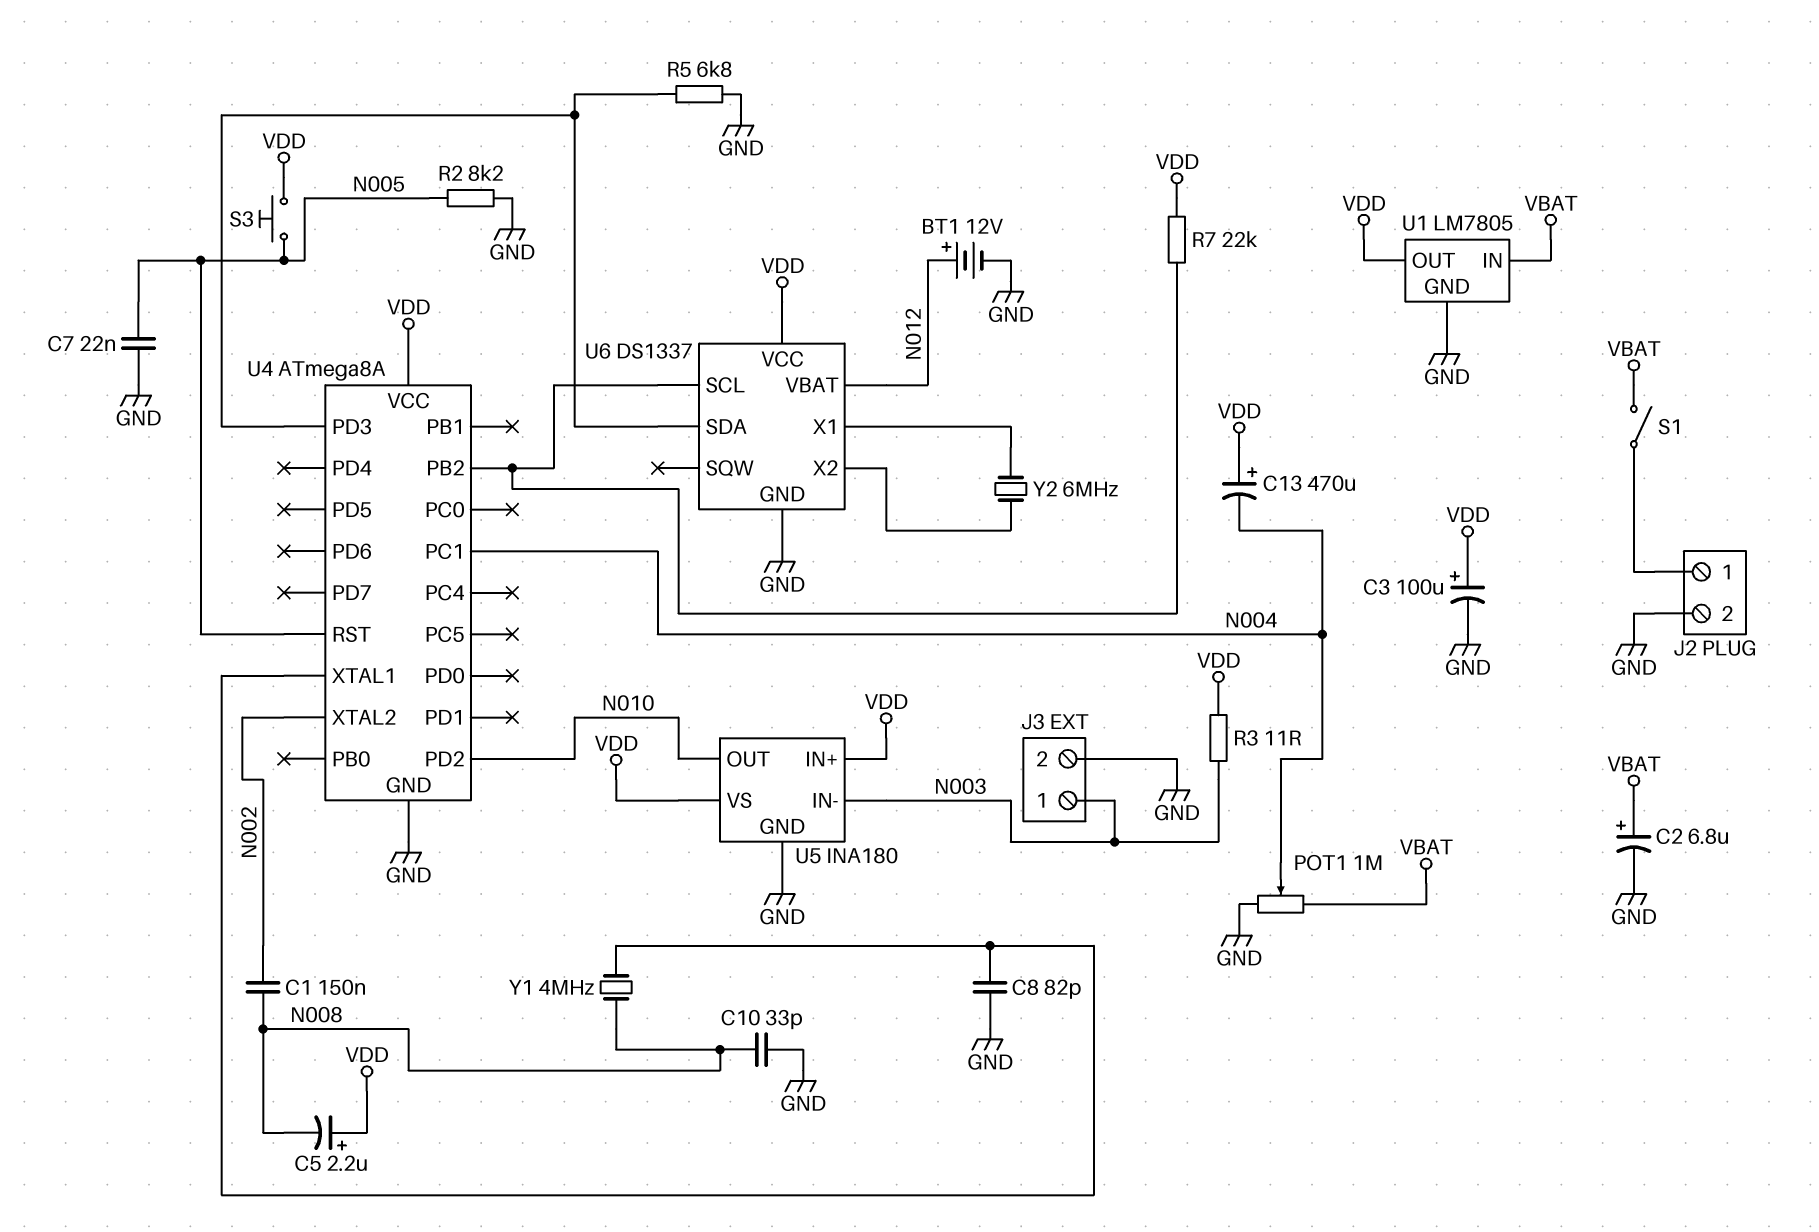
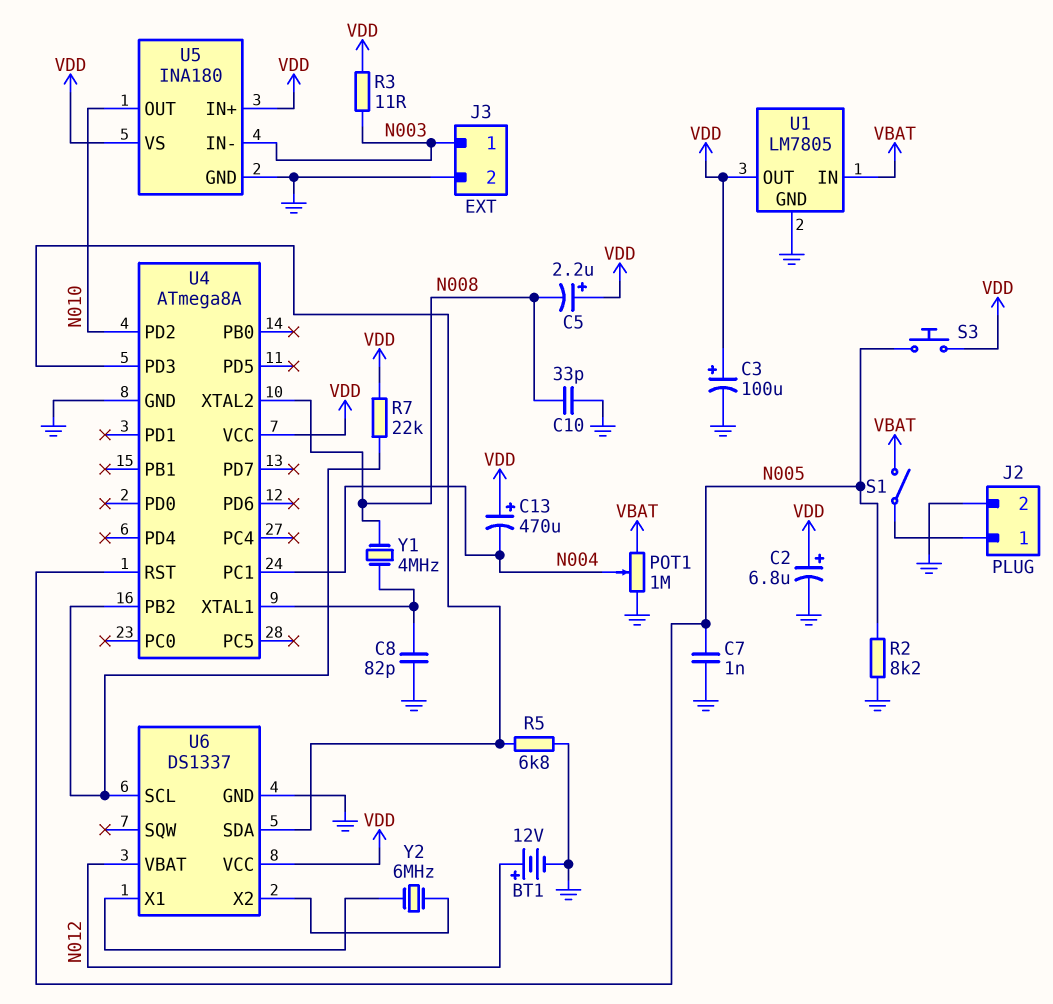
C1: 150nF (N002, N008) -> none
C2: 6.8uF (plus VBAT, minus GND) -> 6.8uF (plus VDD, minus GND)
C7: 22nF (GND, N005) -> 1nF (GND, N005)
U4 pin XTAL2: N002 -> N008

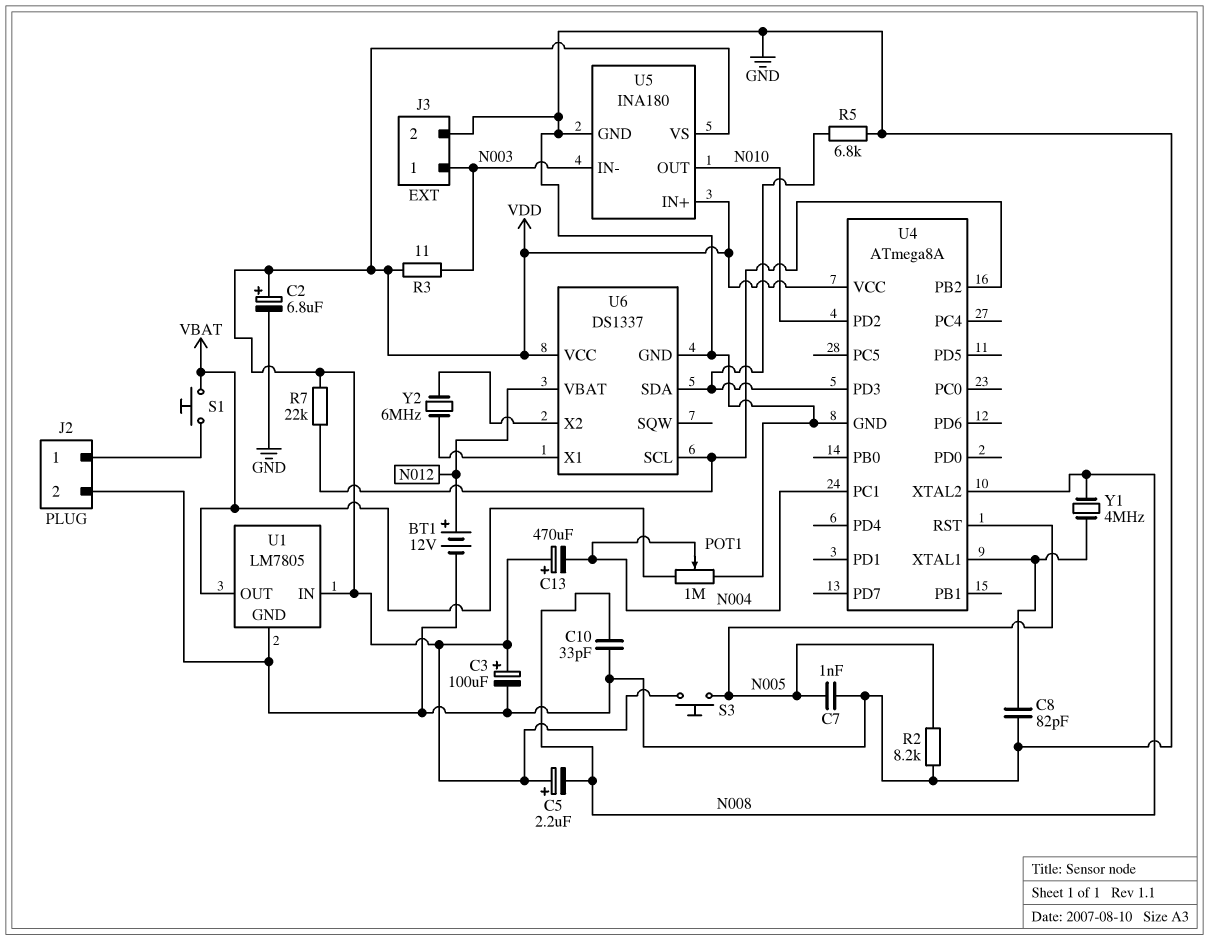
S1: switch (J2/1, VBAT) -> button (J2/1, VBAT)
U1 pin IN: VBAT -> VDD
U1 pin OUT: VDD -> VBAT

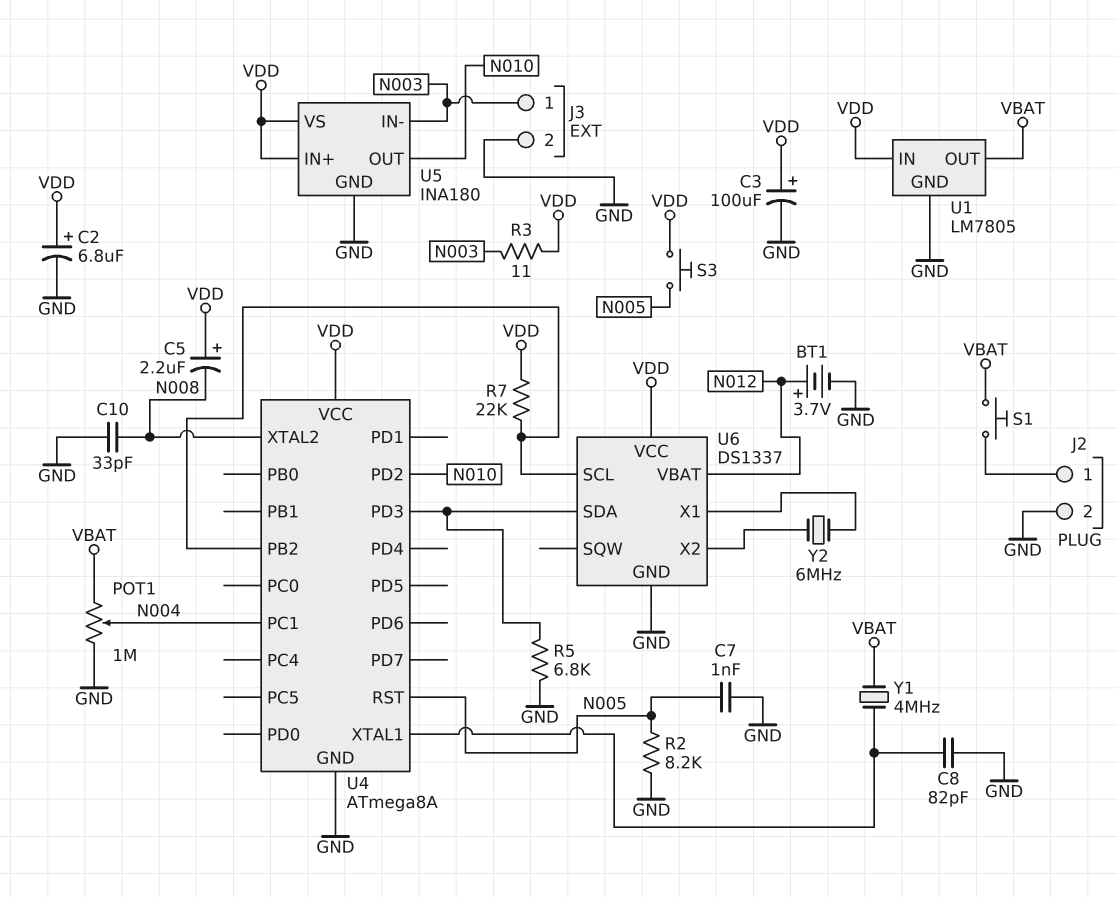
BT1: 12V (plus N012, minus GND) -> 3.7V (plus N012, minus GND)
C13: 470uF (plus VDD, minus N004) -> none
Y1: 4MHz (N008, U4/XTAL1) -> 4MHz (U4/XTAL1, VBAT)

